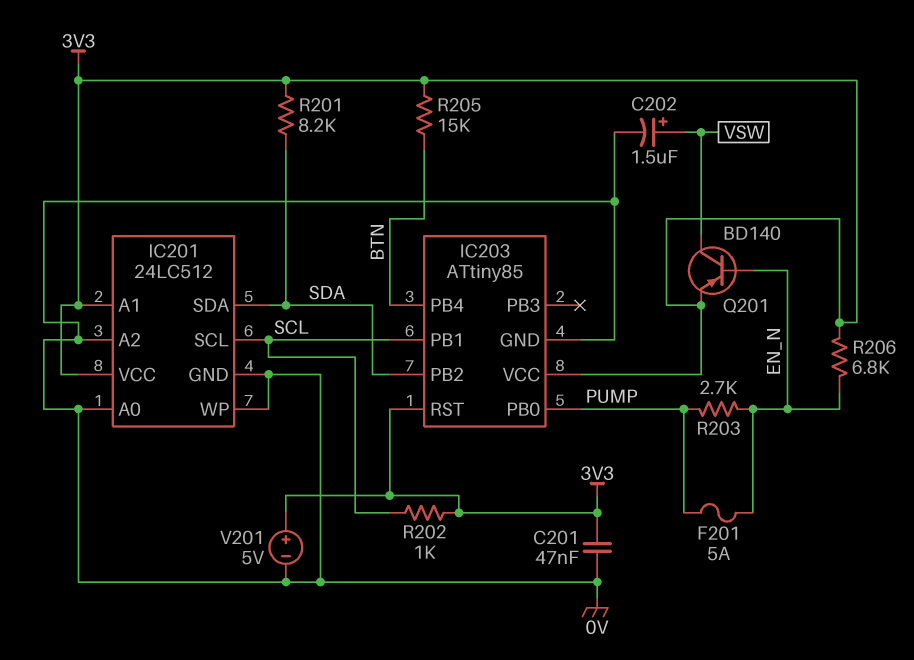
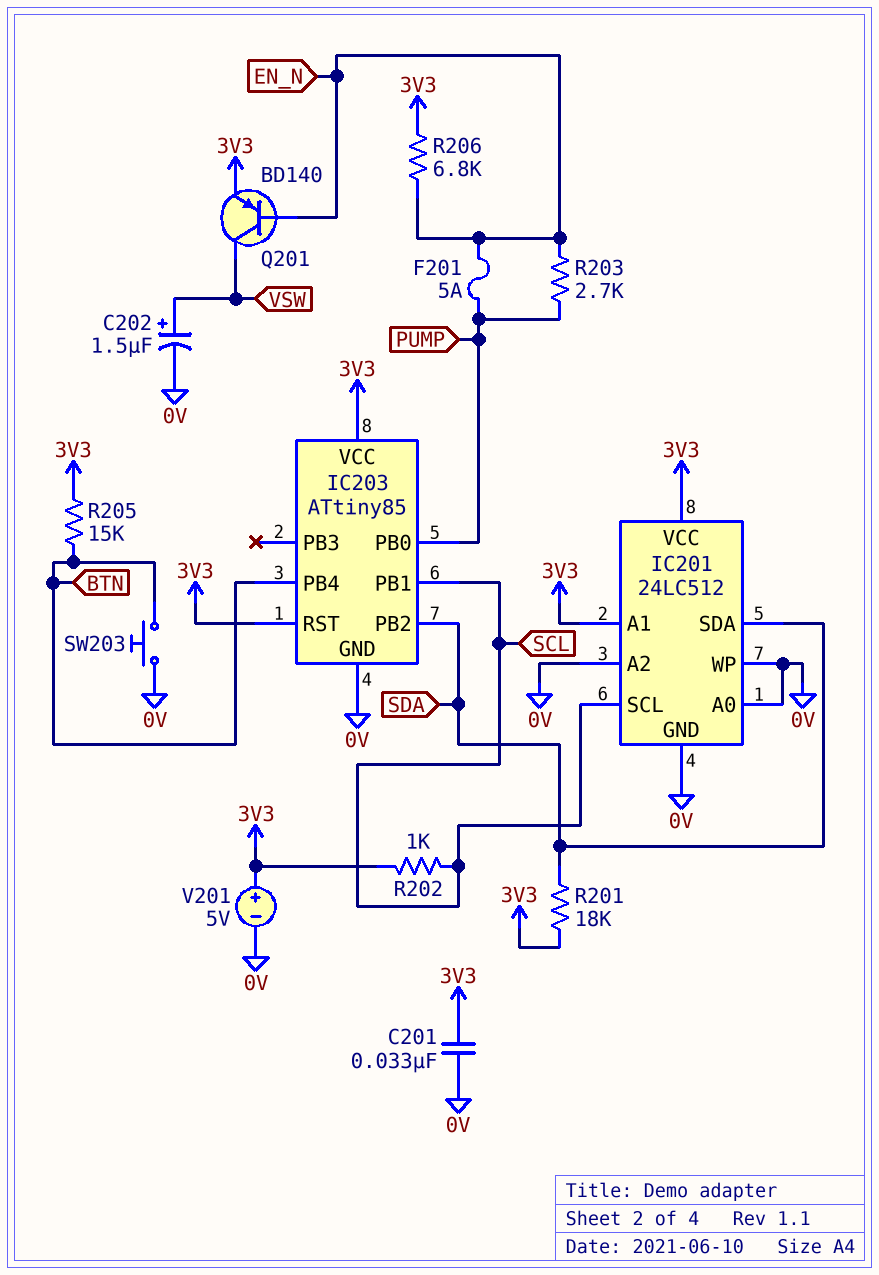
C201: 47nF (0V, 3V3) -> 33nF (0V, 3V3)
R201: 8.2k (3V3, SDA) -> 18k (3V3, SDA)
SW203: none -> button (0V, BTN)

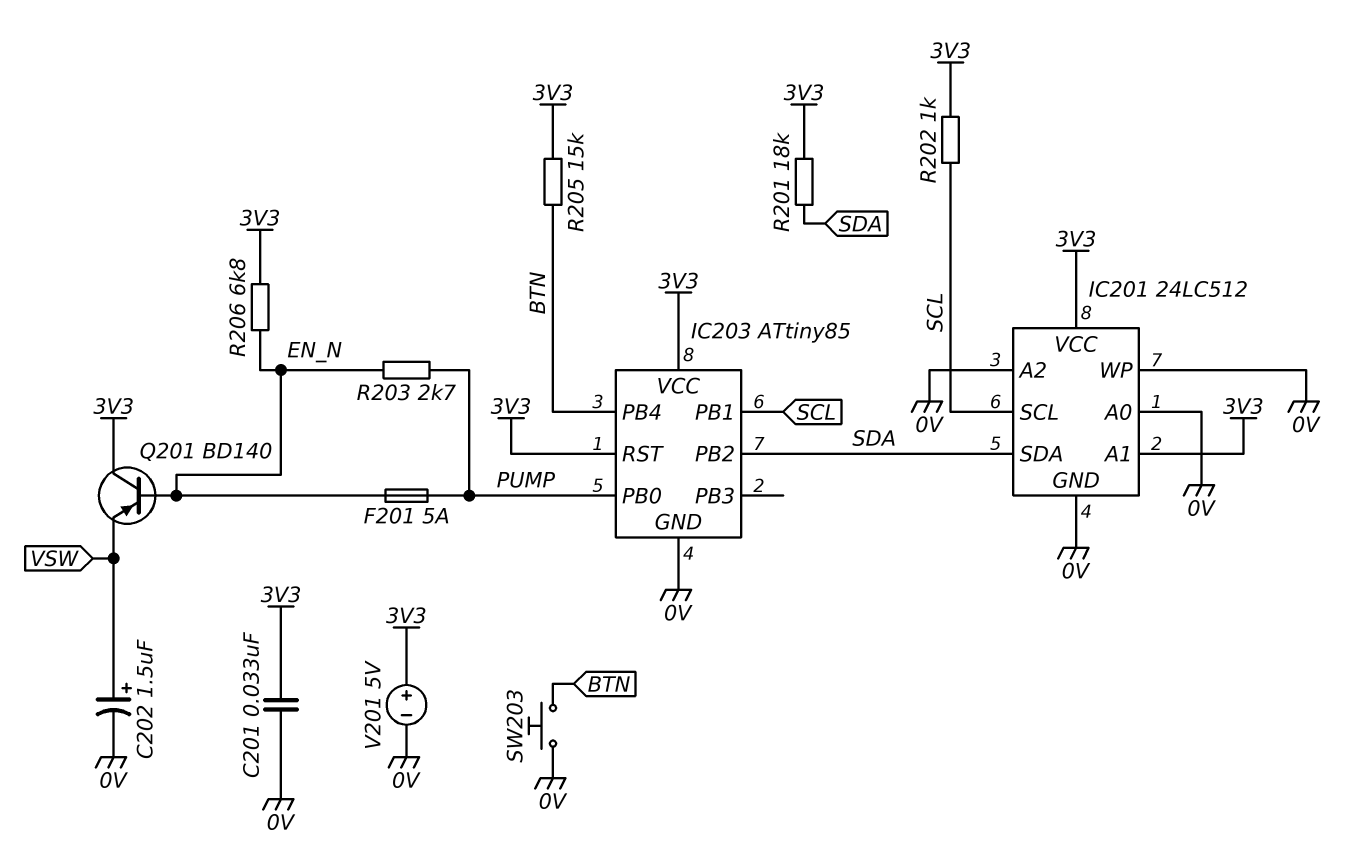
Q201: PNP BD140 (B EN_N, C VSW, E 3V3) -> PNP BD140 (B EN_N, C 3V3, E VSW)

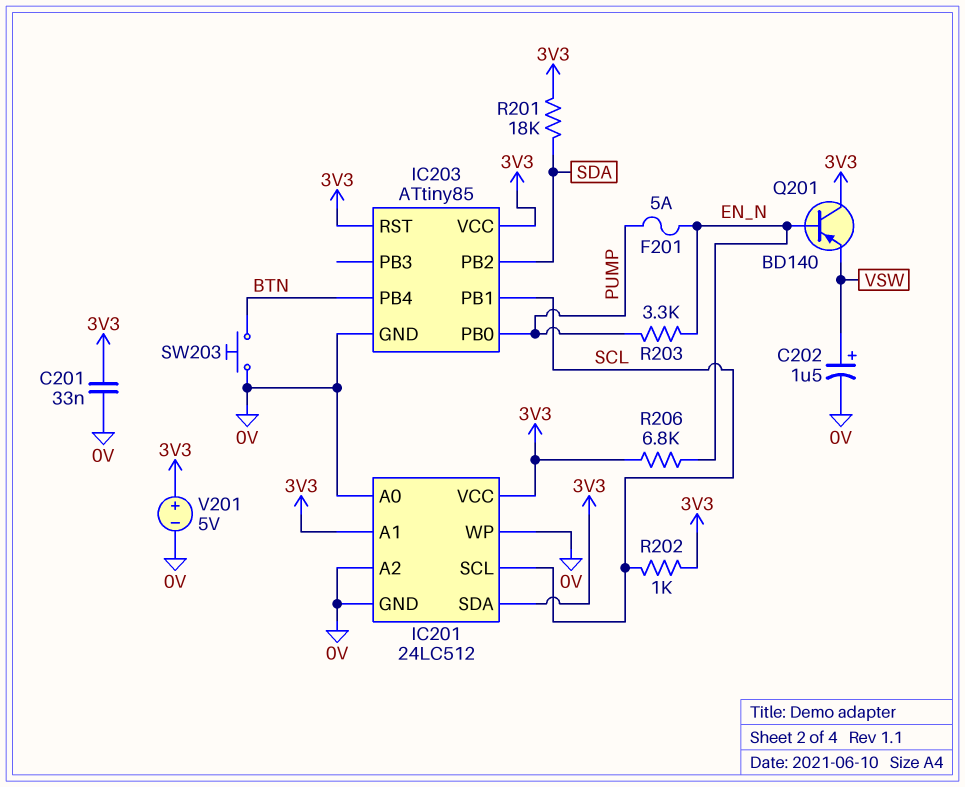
IC201 pin SDA: SDA -> 3V3
R203: 2.7k (EN_N, PUMP) -> 3.3k (EN_N, PUMP)
R205: 15k (3V3, BTN) -> none

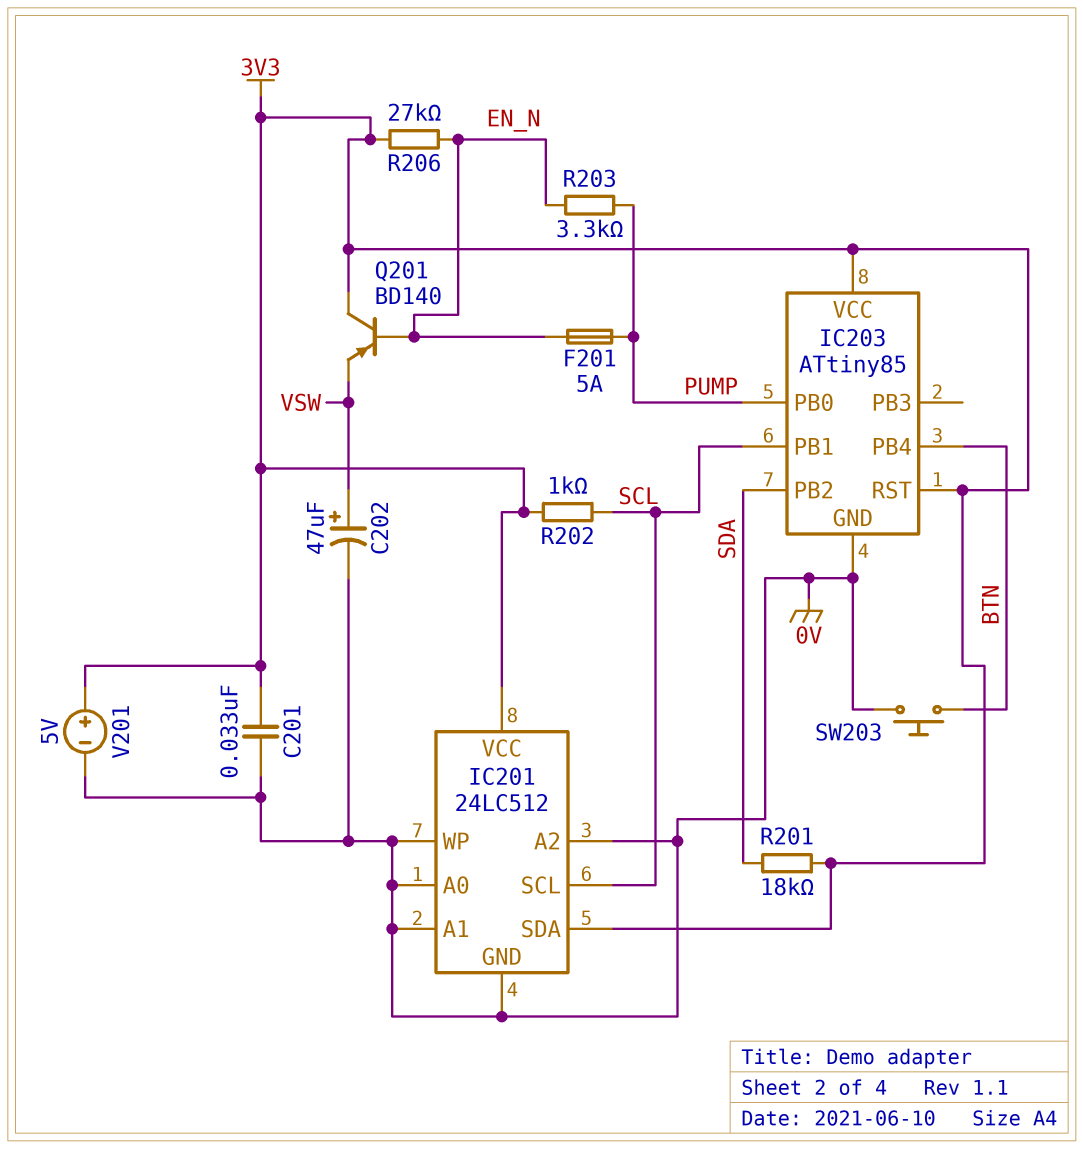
C202: 1.5uF (plus VSW, minus 0V) -> 47uF (plus VSW, minus 0V)
IC201 pin A1: 3V3 -> 0V
R206: 6.8k (3V3, EN_N) -> 27k (3V3, EN_N)

